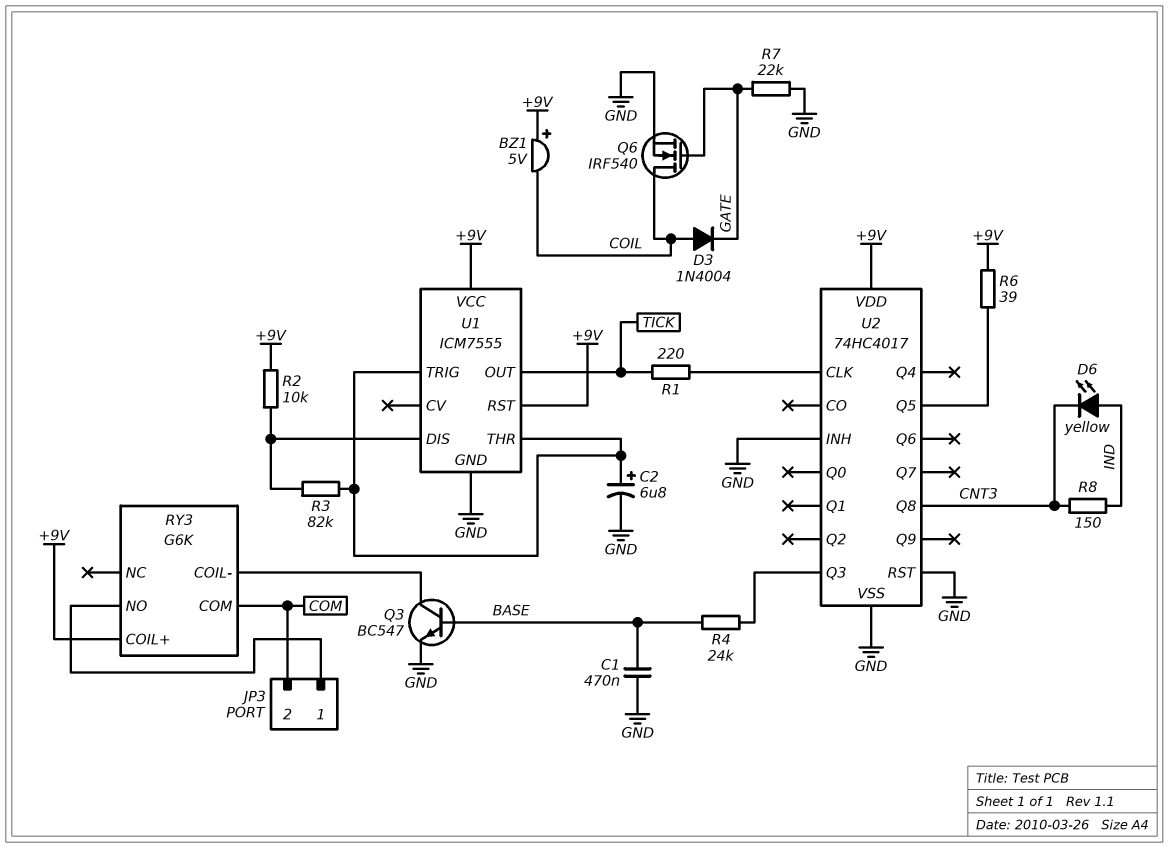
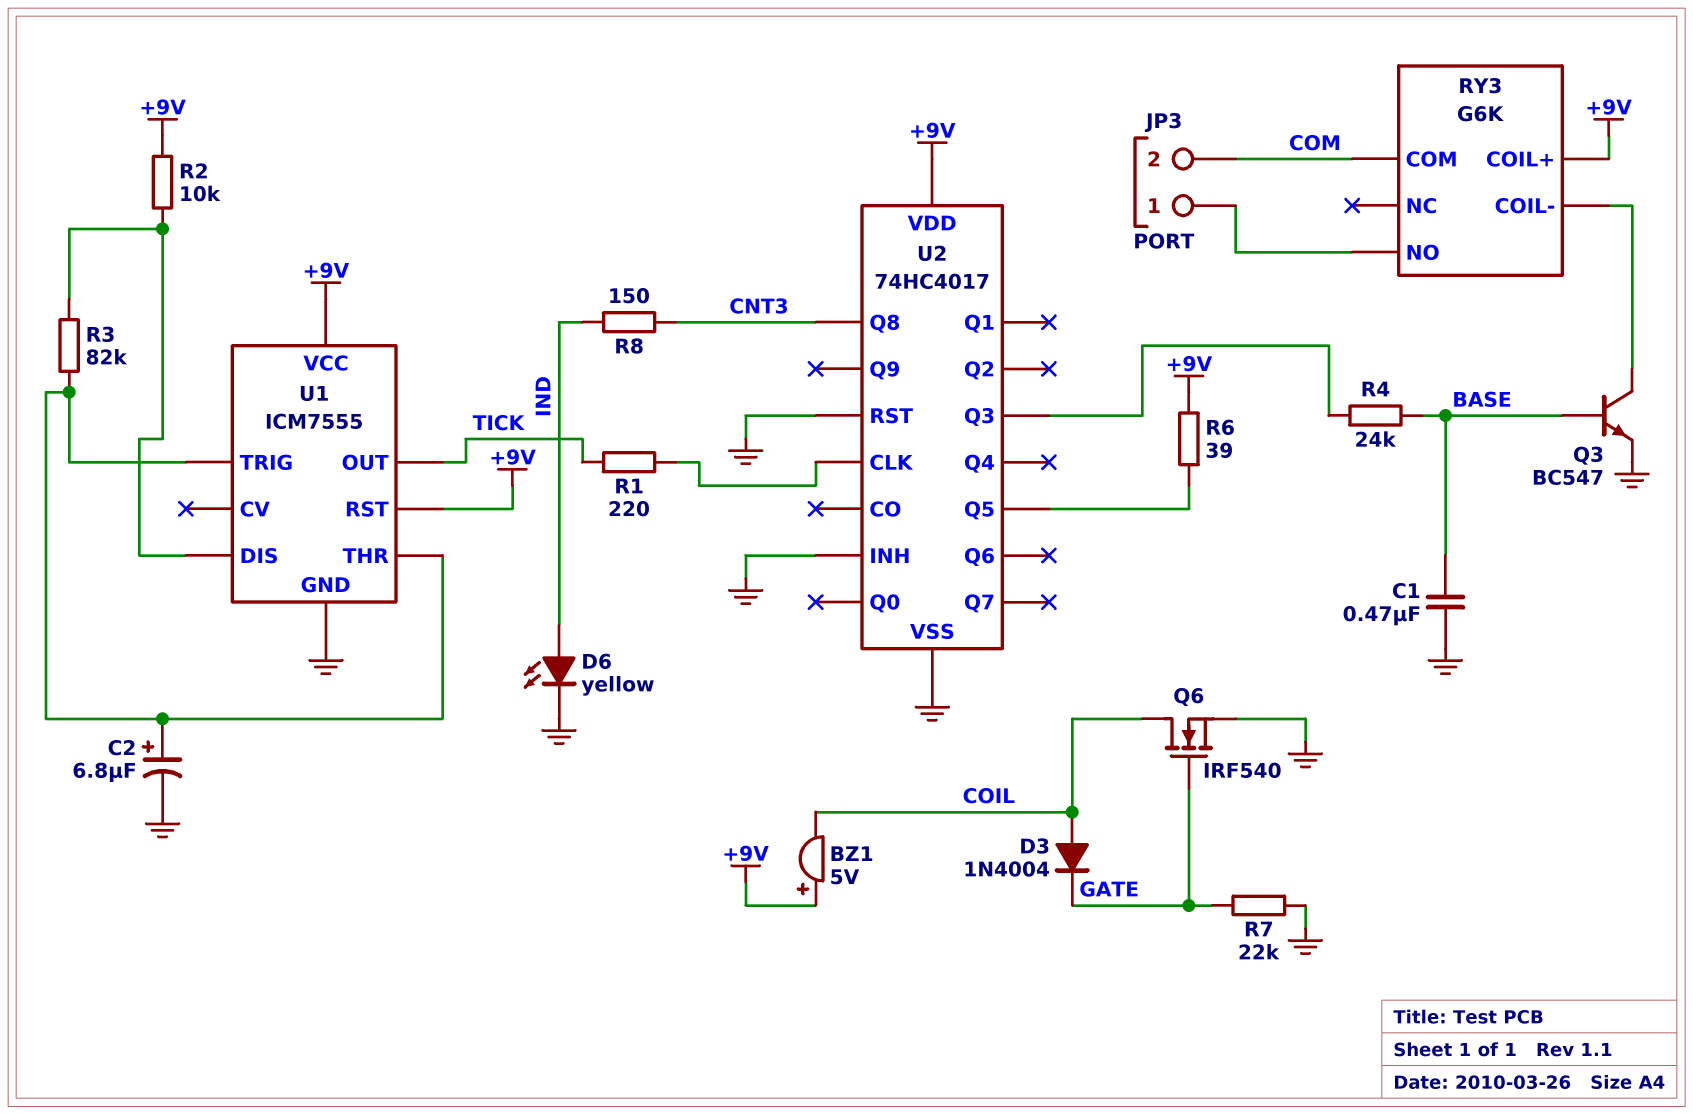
D6: LED yellow (A IND, K CNT3) -> LED yellow (A IND, K GND)

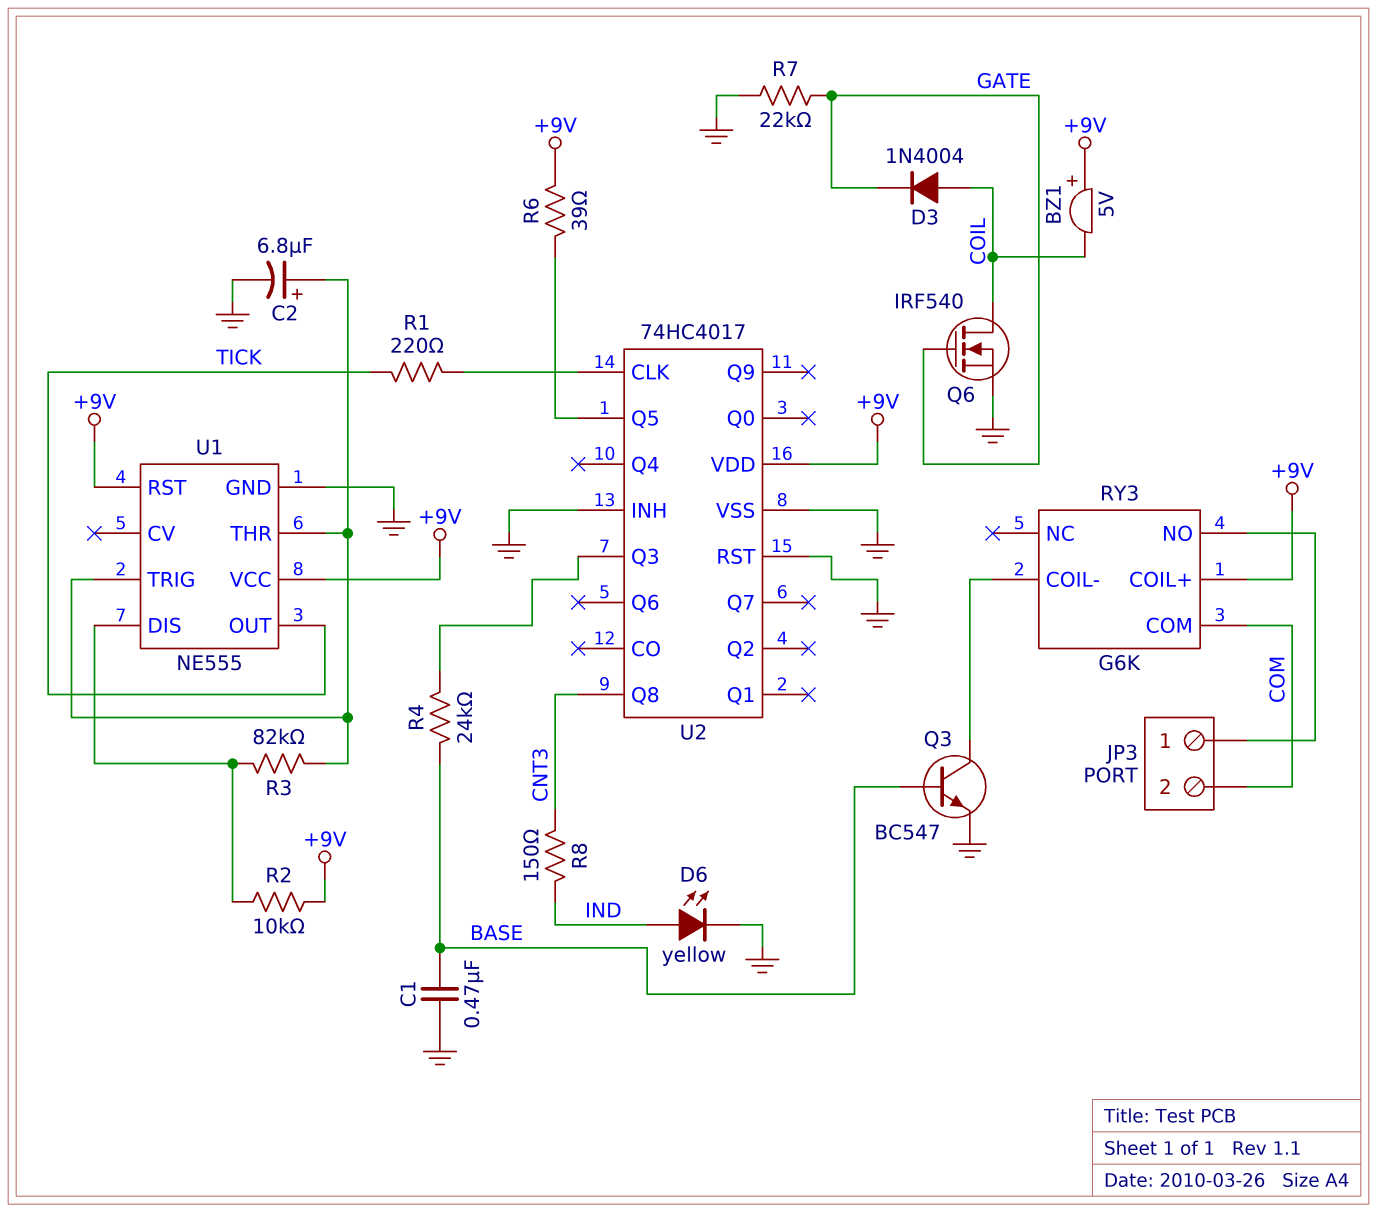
U1: ICM7555 -> NE555

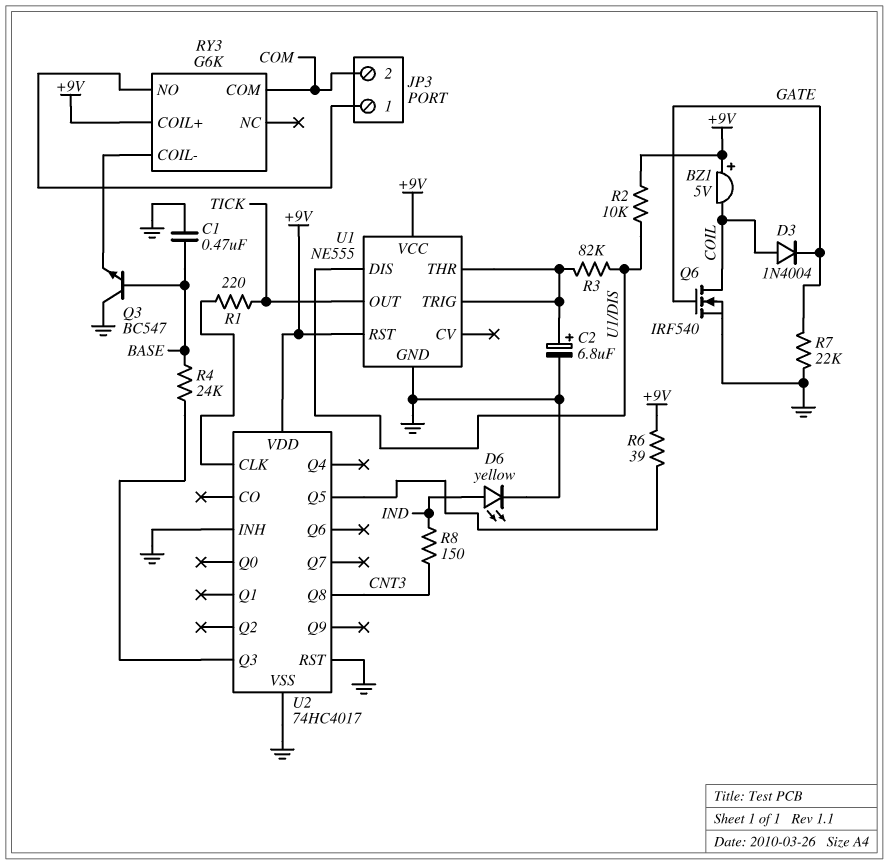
Q3: NPN BC547 (B BASE, C RY3/COIL-, E GND) -> NPN BC547 (B BASE, C GND, E RY3/COIL-)

